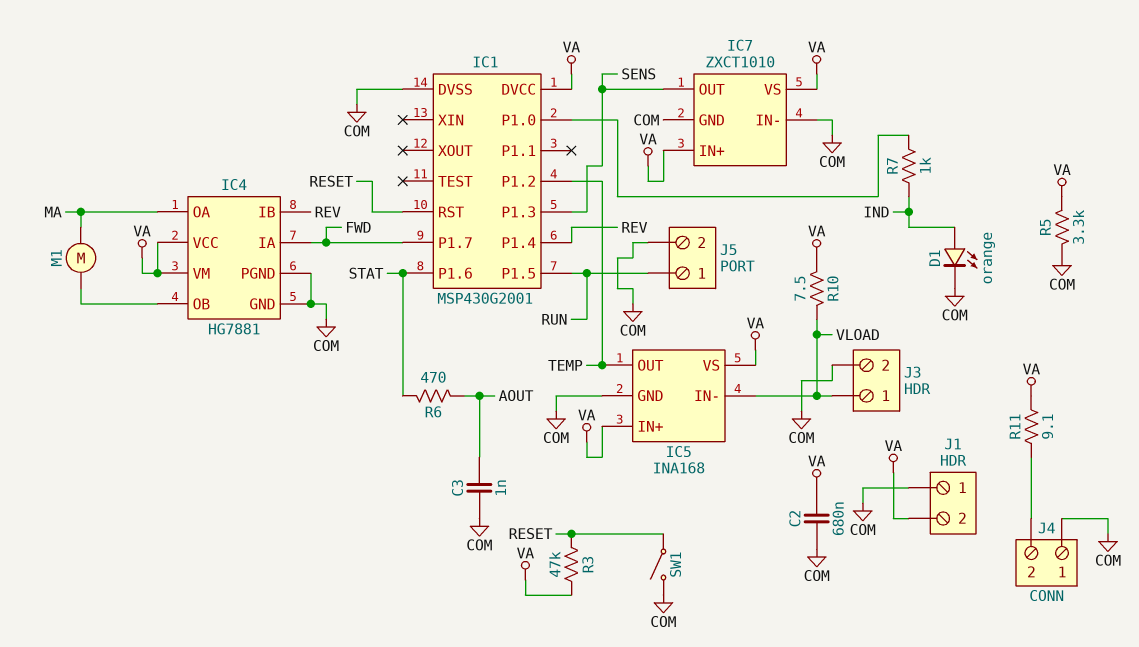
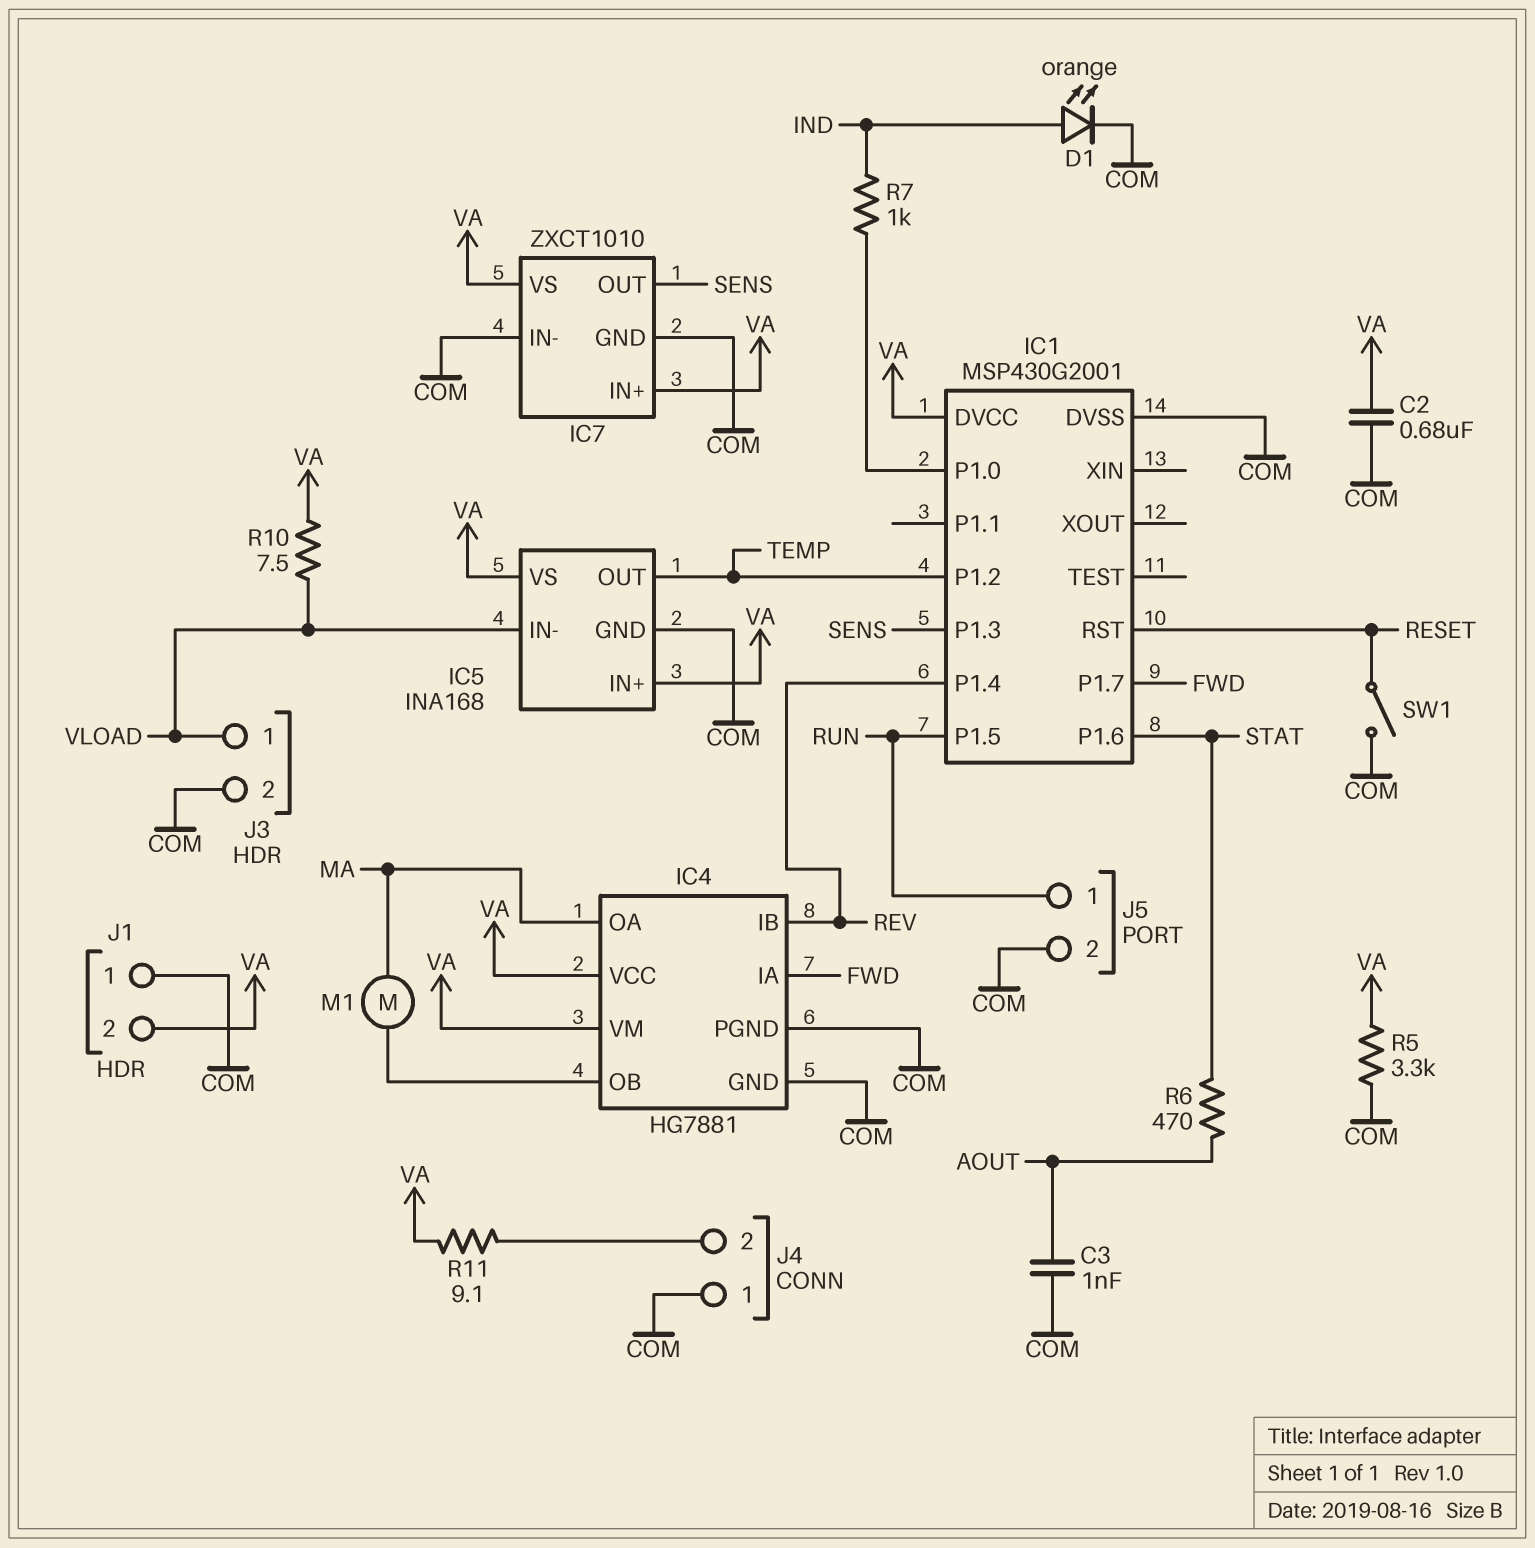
R3: 47k (RESET, VA) -> none

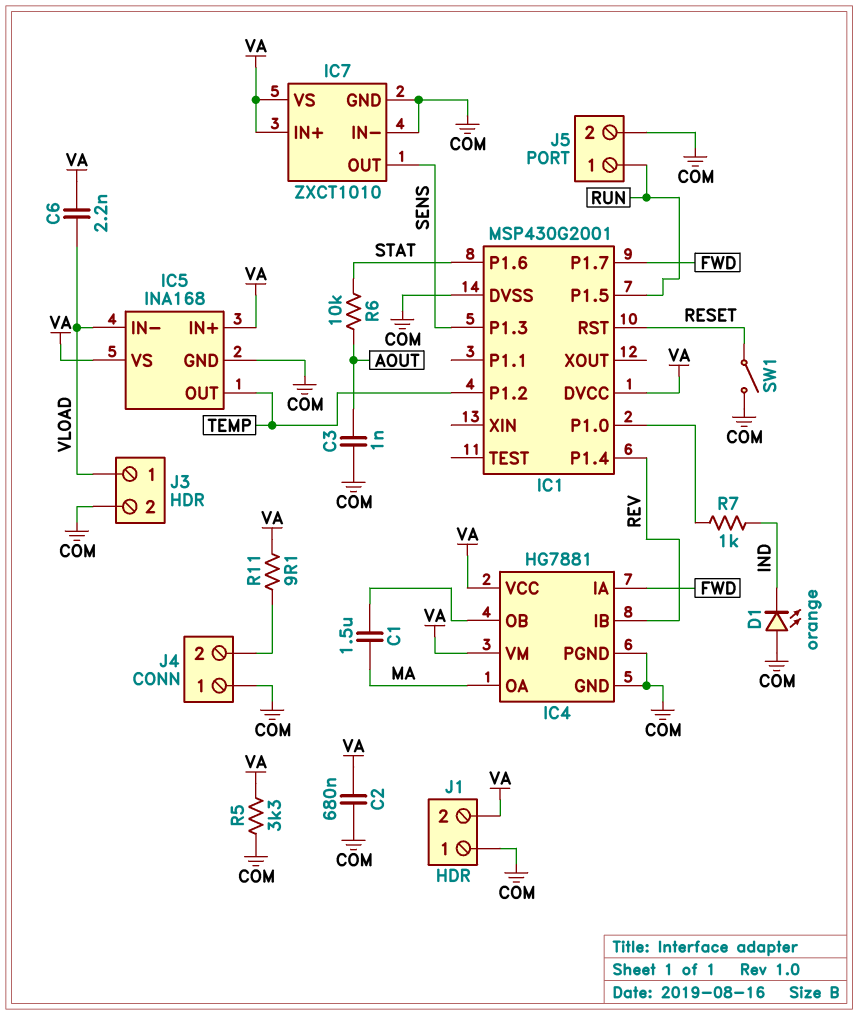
C1: none -> 1.5uF (IC4/OB, MA)
C6: none -> 2.2nF (VA, VLOAD)
D1: LED orange (A IND, K COM) -> LED orange (A COM, K IND)
M1: motor (IC4/OB, MA) -> none
R6: 470 (AOUT, STAT) -> 10k (AOUT, STAT)
R10: 7.5 (VA, VLOAD) -> none

